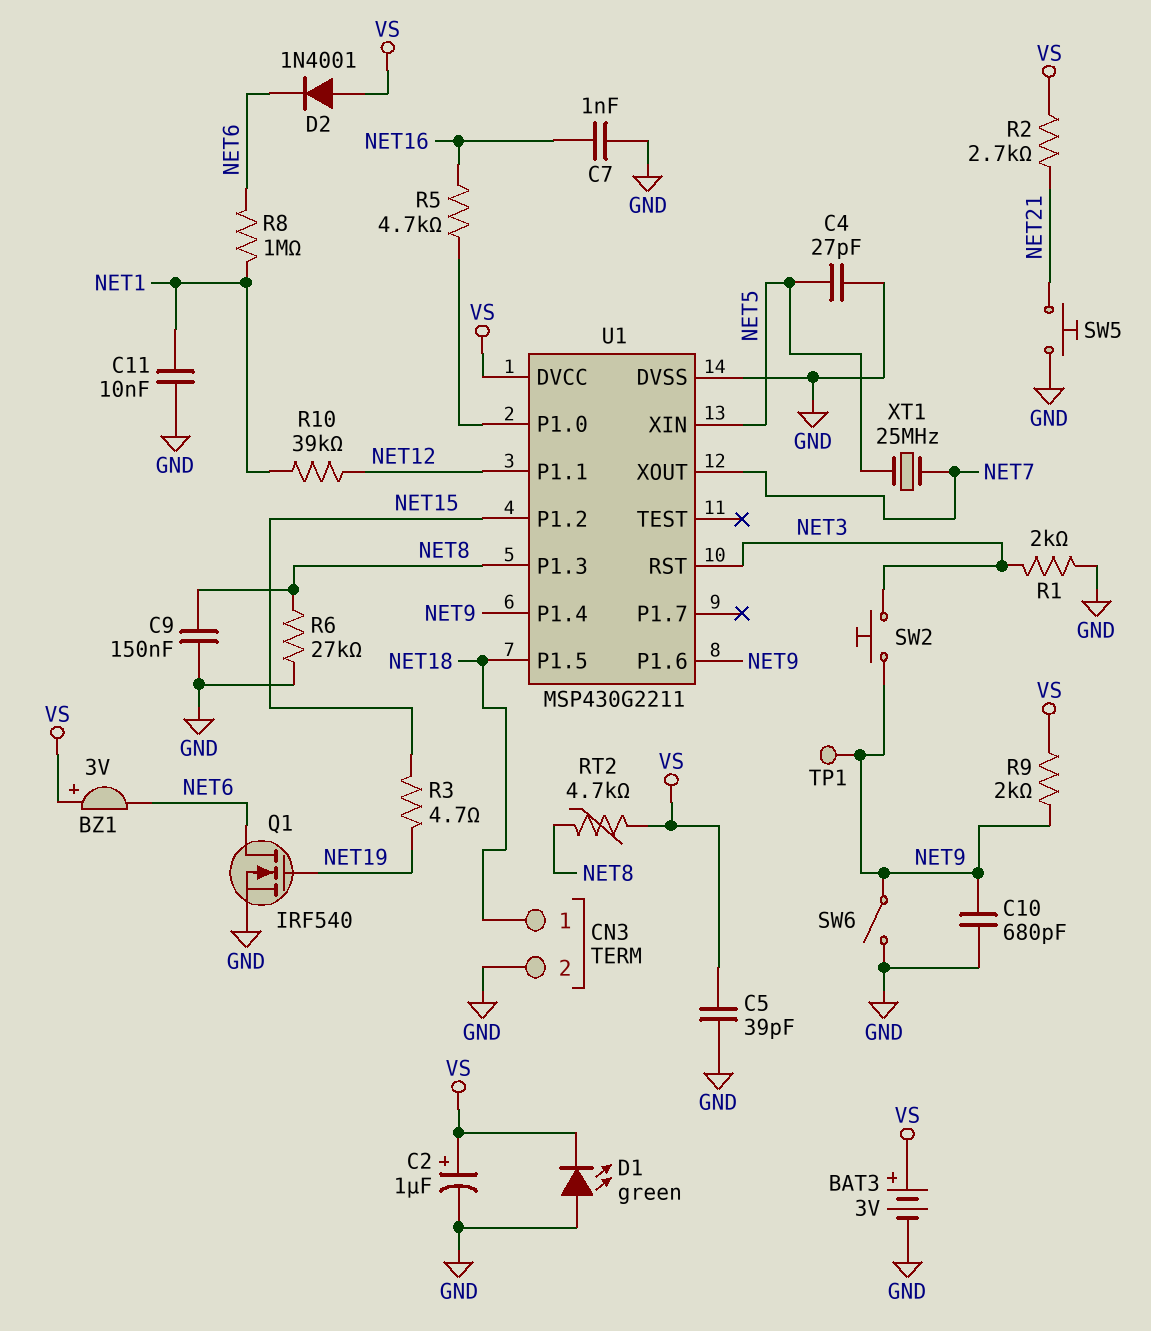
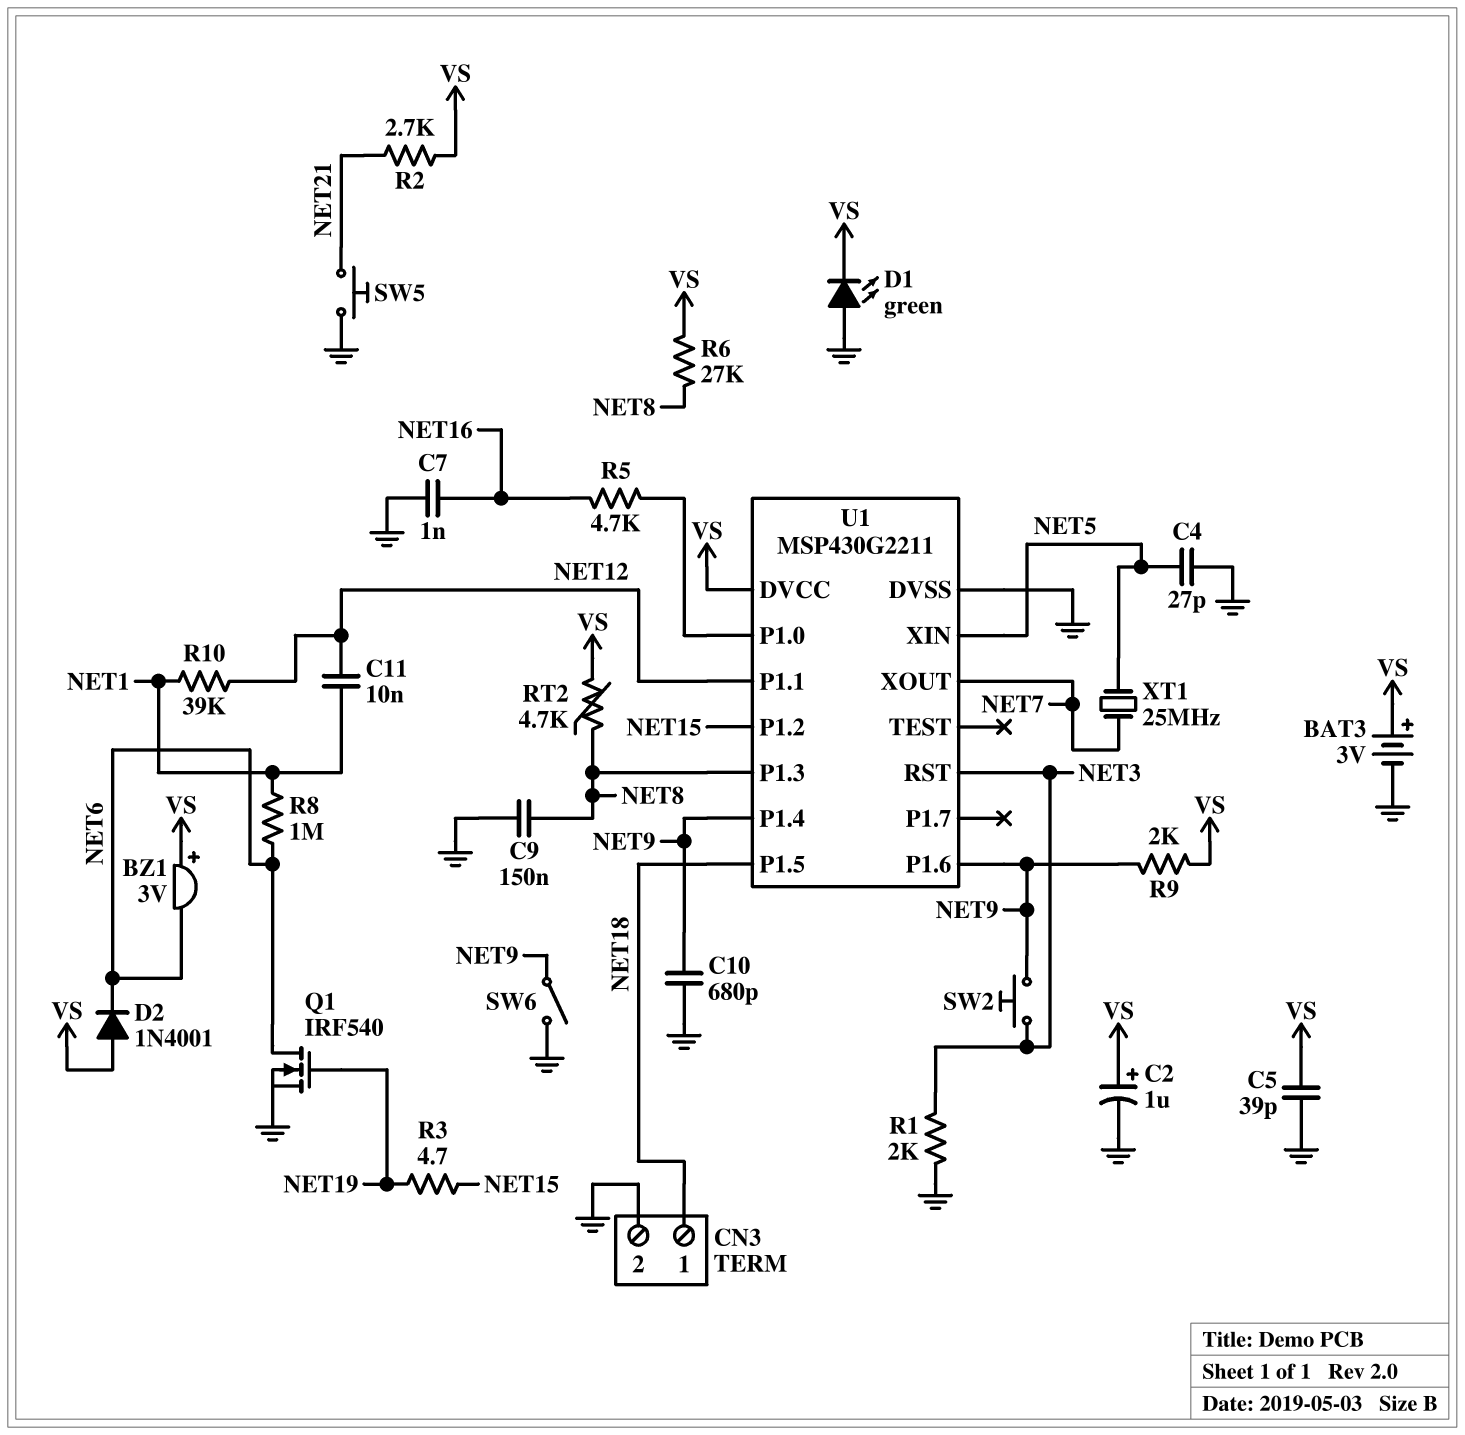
C11: 10nF (GND, NET1) -> 10nF (NET1, NET12)
R6: 27k (GND, NET8) -> 27k (NET8, VS)
TP1: test point (NET9) -> none

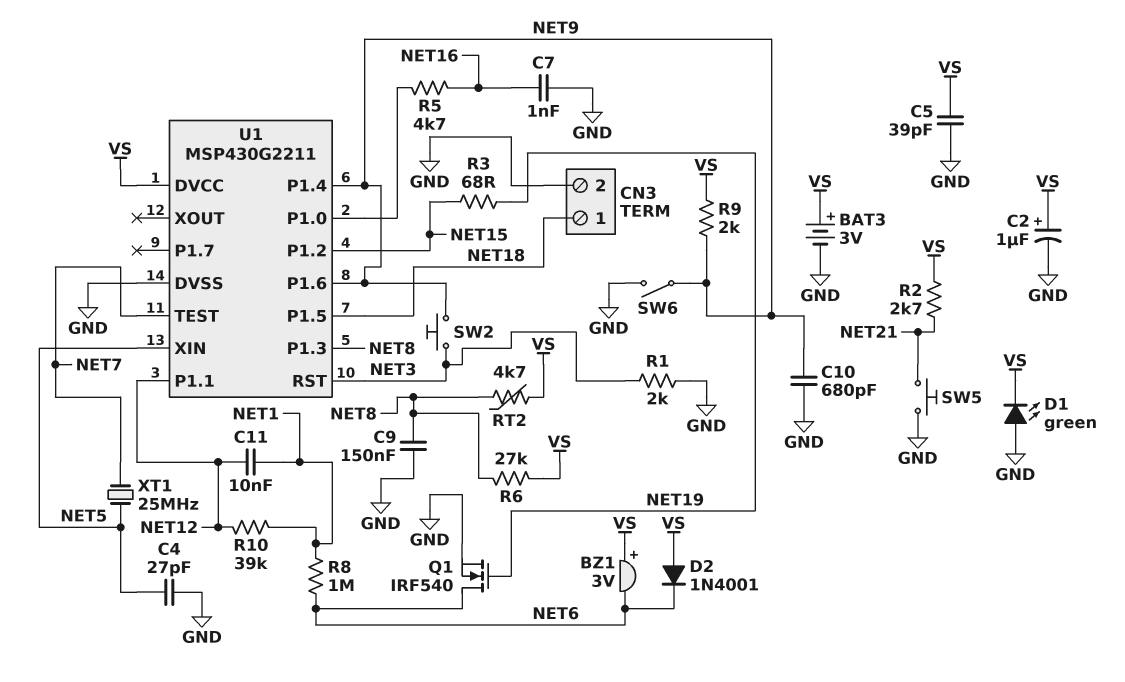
R3: 4.7 (NET15, NET19) -> 68 (NET15, NET19)
U1 pin TEST: none -> NET7
U1 pin XOUT: NET7 -> none

